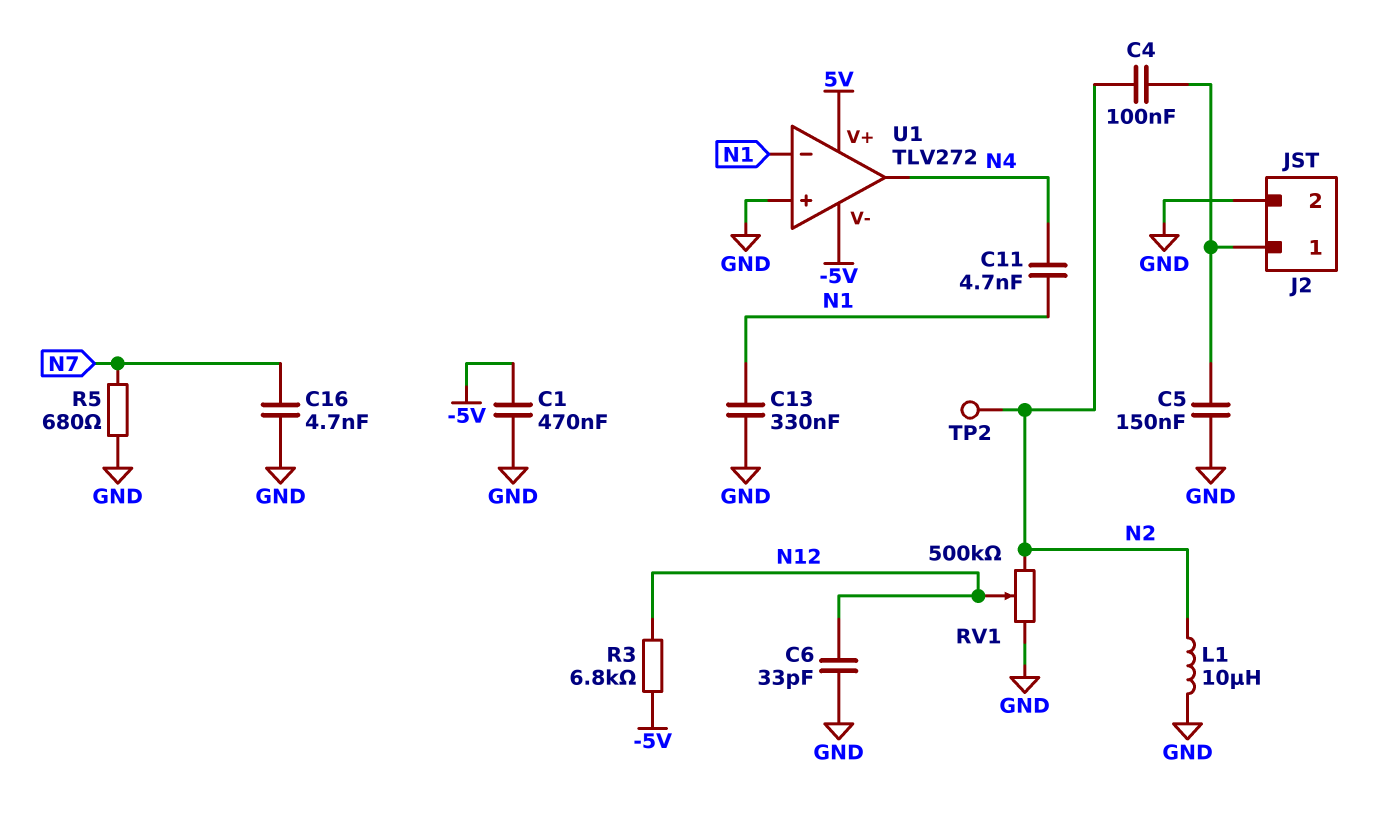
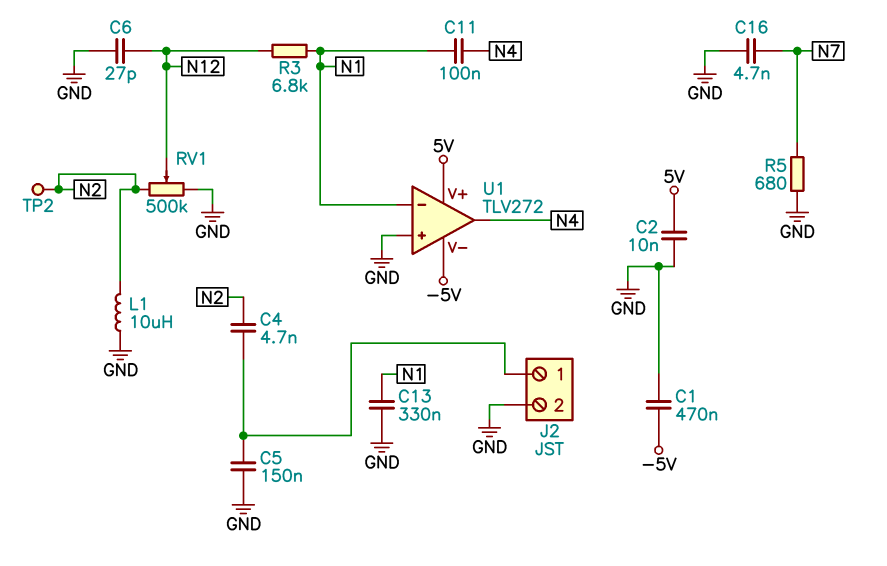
C2: none -> 10nF (5V, GND)
C4: 100nF (J2/1, N2) -> 4.7nF (J2/1, N2)
C6: 33pF (GND, N12) -> 27pF (GND, N12)
C11: 4.7nF (N1, N4) -> 100nF (N1, N4)
R3: 6.8k (-5V, N12) -> 6.8k (N1, N12)

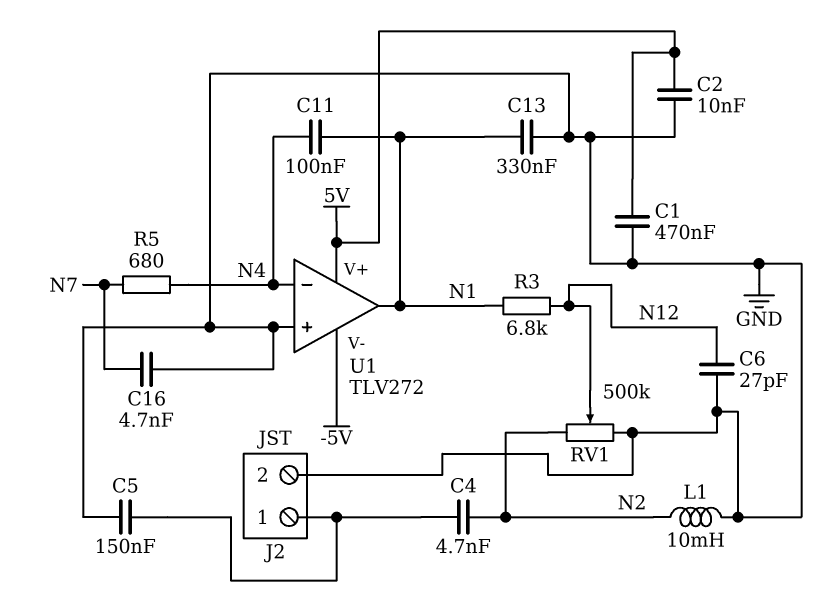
C1: 470nF (-5V, GND) -> 470nF (5V, GND)
L1: 10uH (GND, N2) -> 10mH (GND, N2)
R5: 680 (GND, N7) -> 680 (N4, N7)
TP2: test point (N2) -> none
U1 pin in-: N1 -> N4
U1 pin out: N4 -> N1

